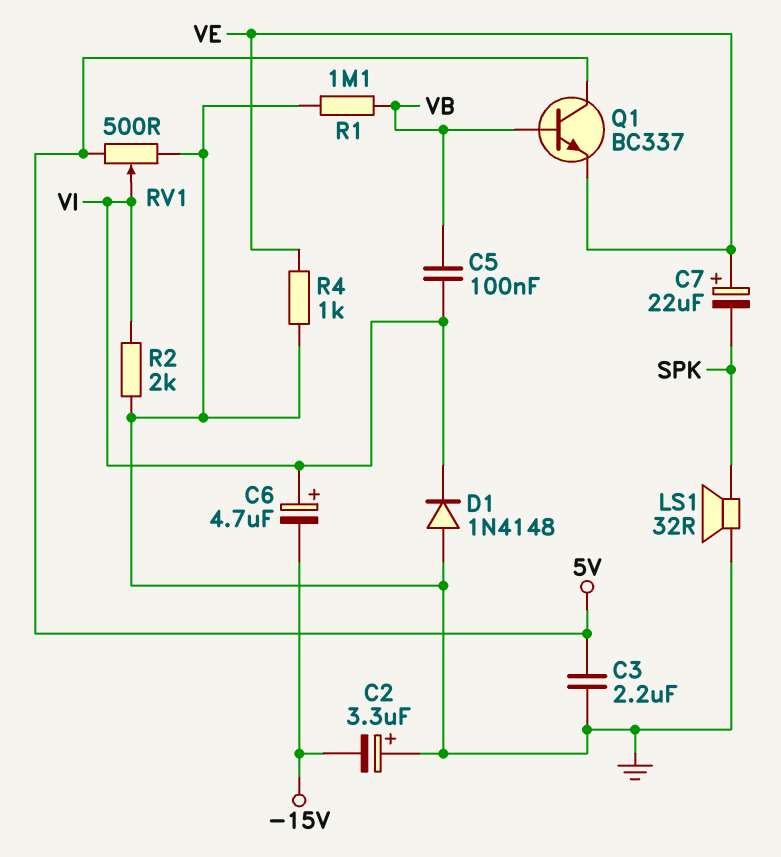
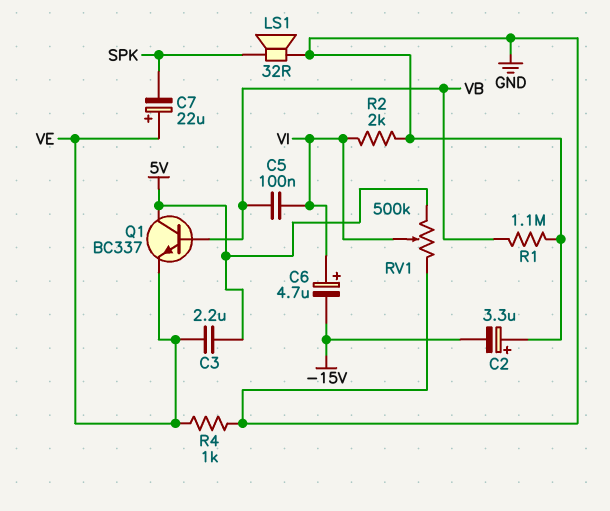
C3: 2.2uF (5V, GND) -> 2.2uF (5V, VE)
D1: diode 1N4148 (A GND, K VI) -> none
RV1: 500 (5V, GND, wiper VI) -> 500k (5V, GND, wiper VI)

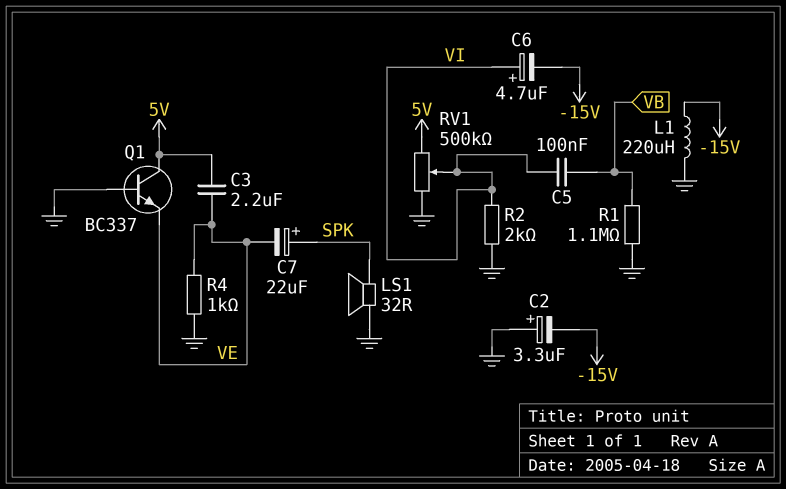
C7: 22uF (plus VE, minus SPK) -> 22uF (plus SPK, minus VE)
L1: none -> 220uH (-15V, GND)
Q1: NPN BC337 (B VB, C 5V, E VE) -> NPN BC337 (B GND, C 5V, E VE)

